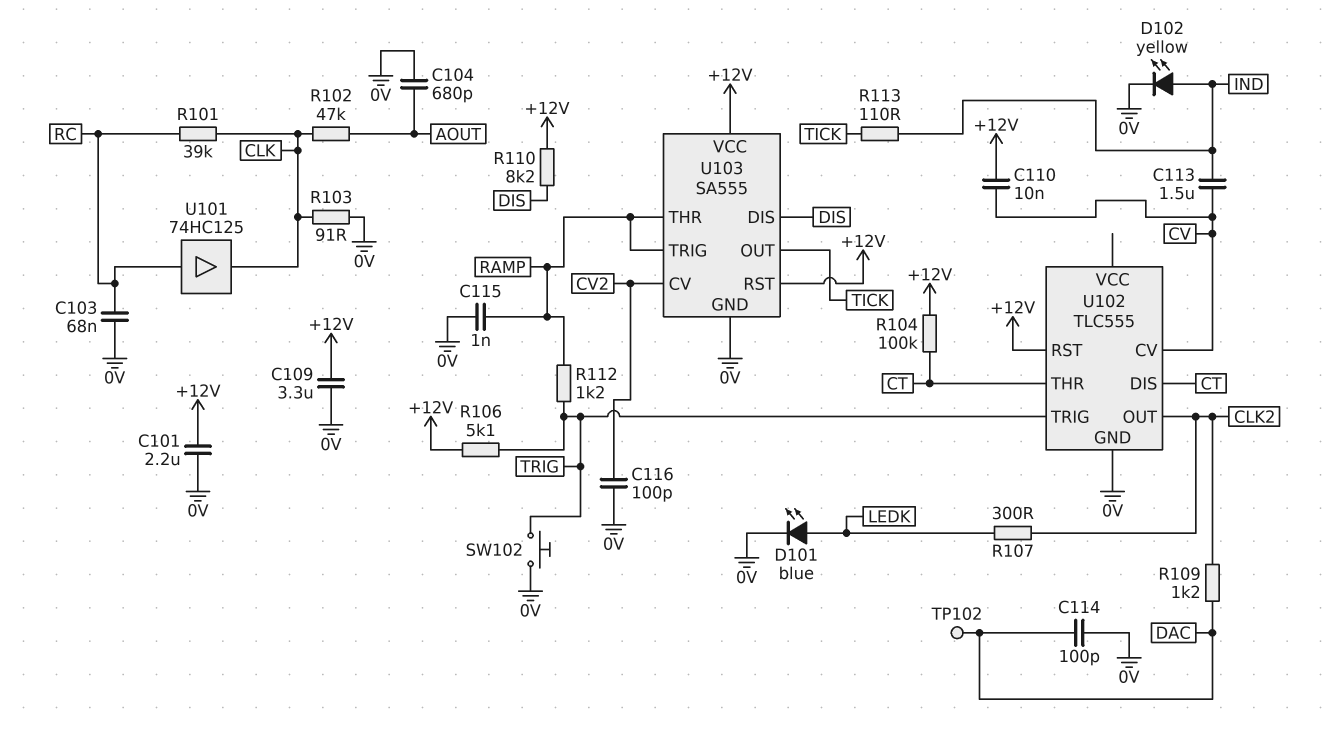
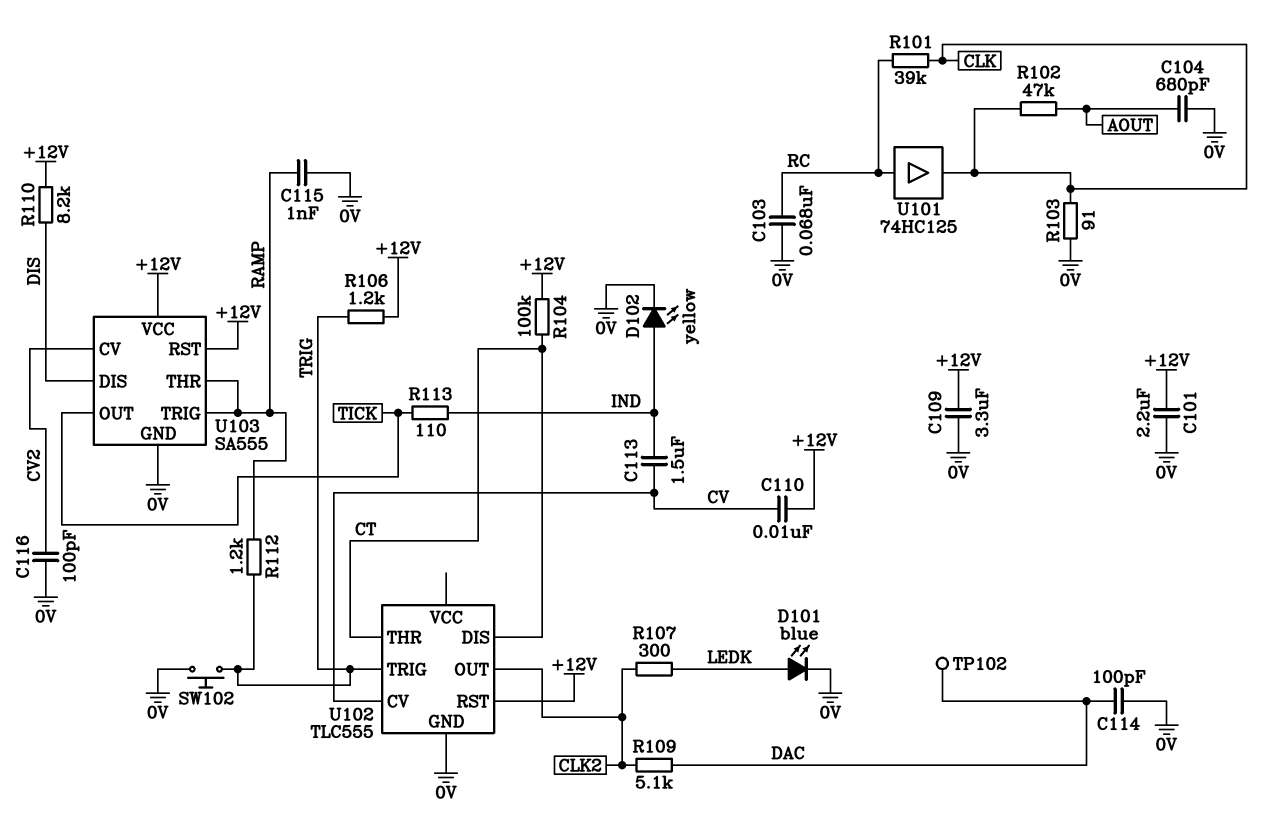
R106: 5.1k (+12V, TRIG) -> 1.2k (+12V, TRIG)
R109: 1.2k (CLK2, DAC) -> 5.1k (CLK2, DAC)

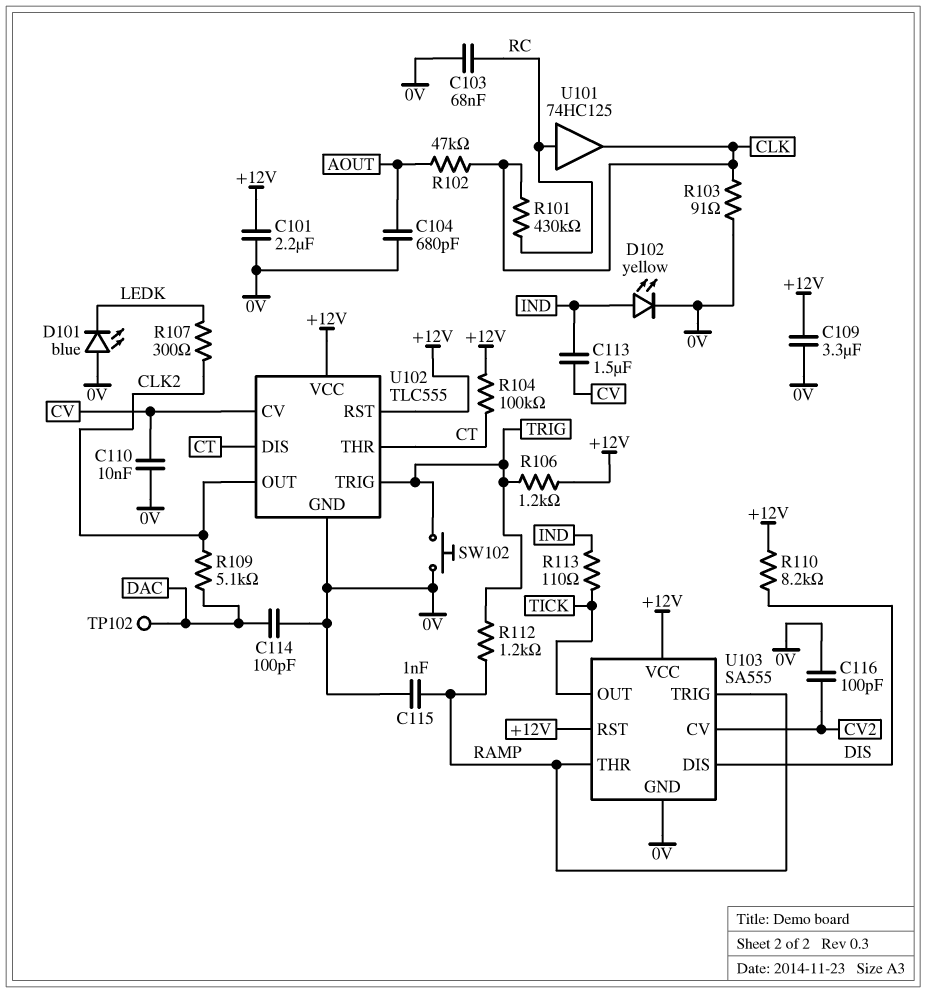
C110: 10nF (+12V, CV) -> 10nF (0V, CV)
D101: LED blue (A LEDK, K 0V) -> LED blue (A 0V, K LEDK)
R101: 39k (CLK, RC) -> 430k (CLK, RC)
U102 pin VCC: none -> +12V

